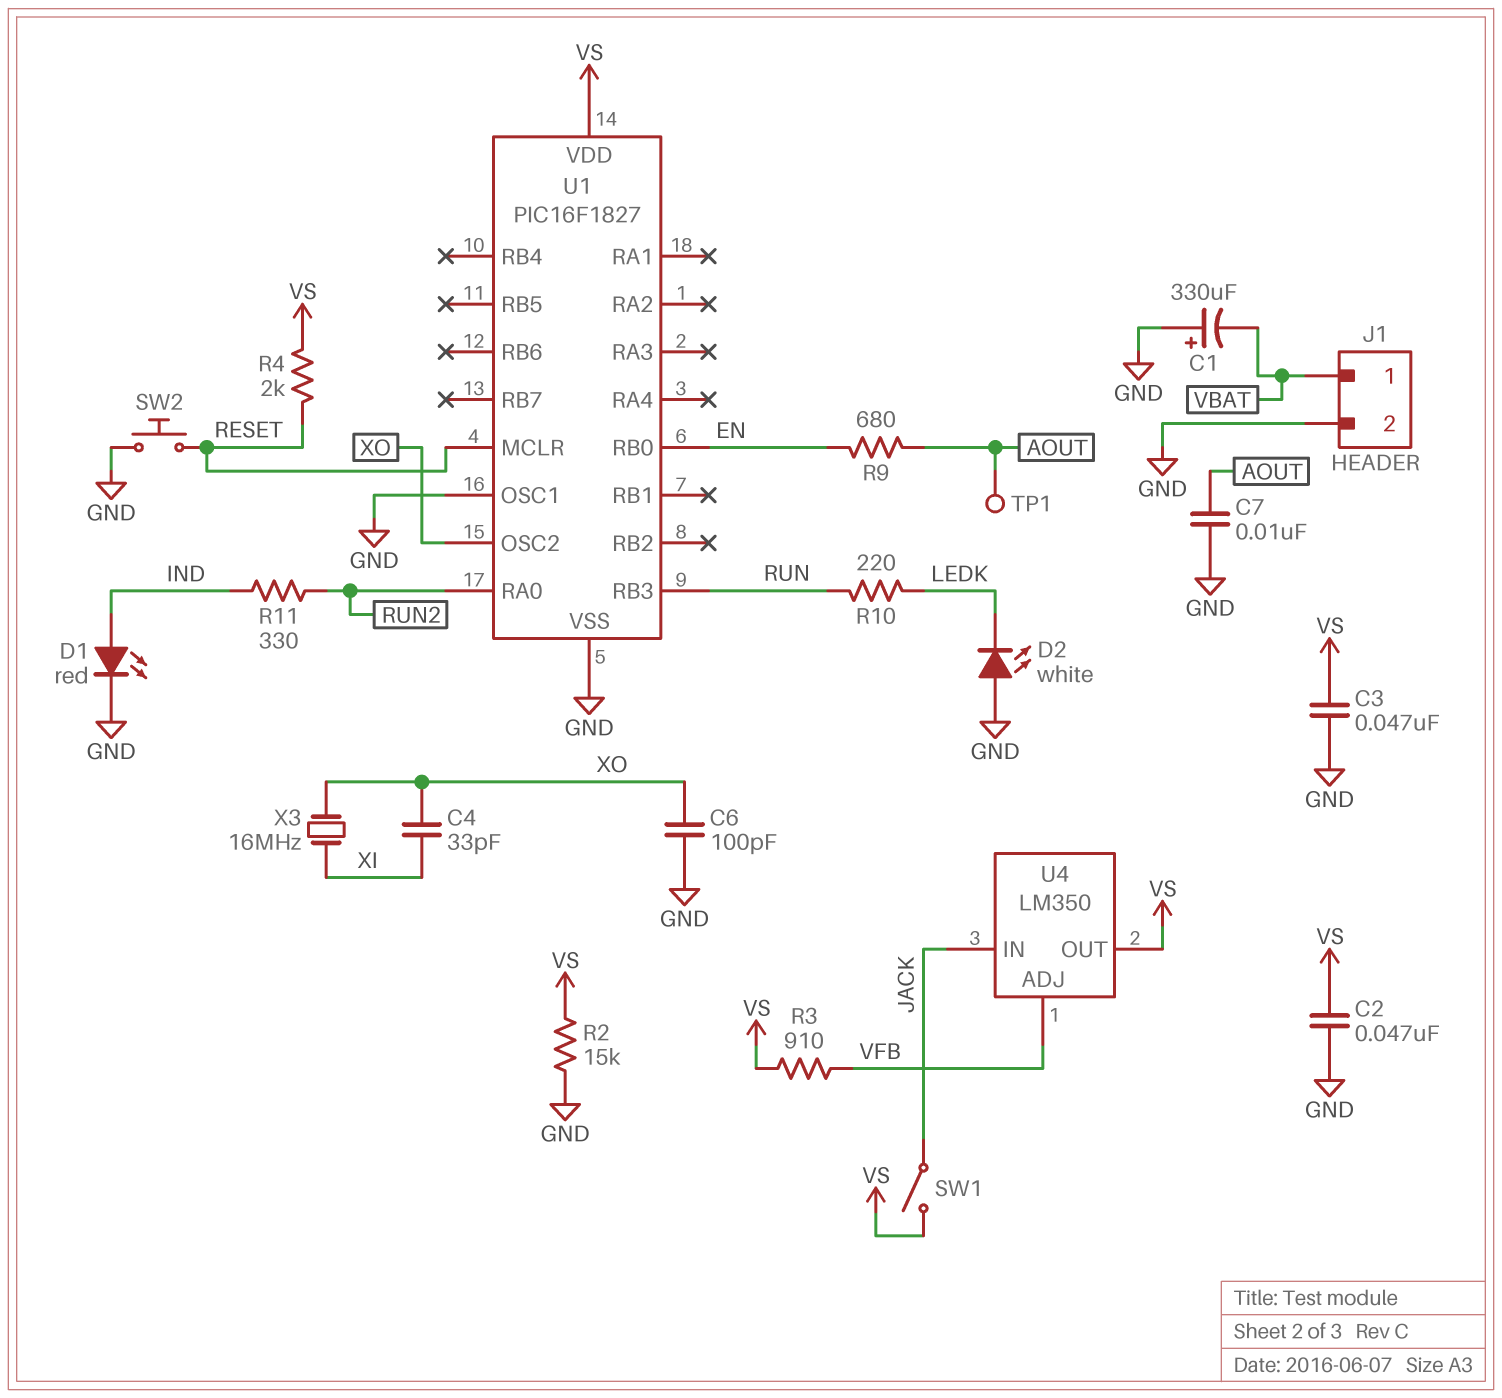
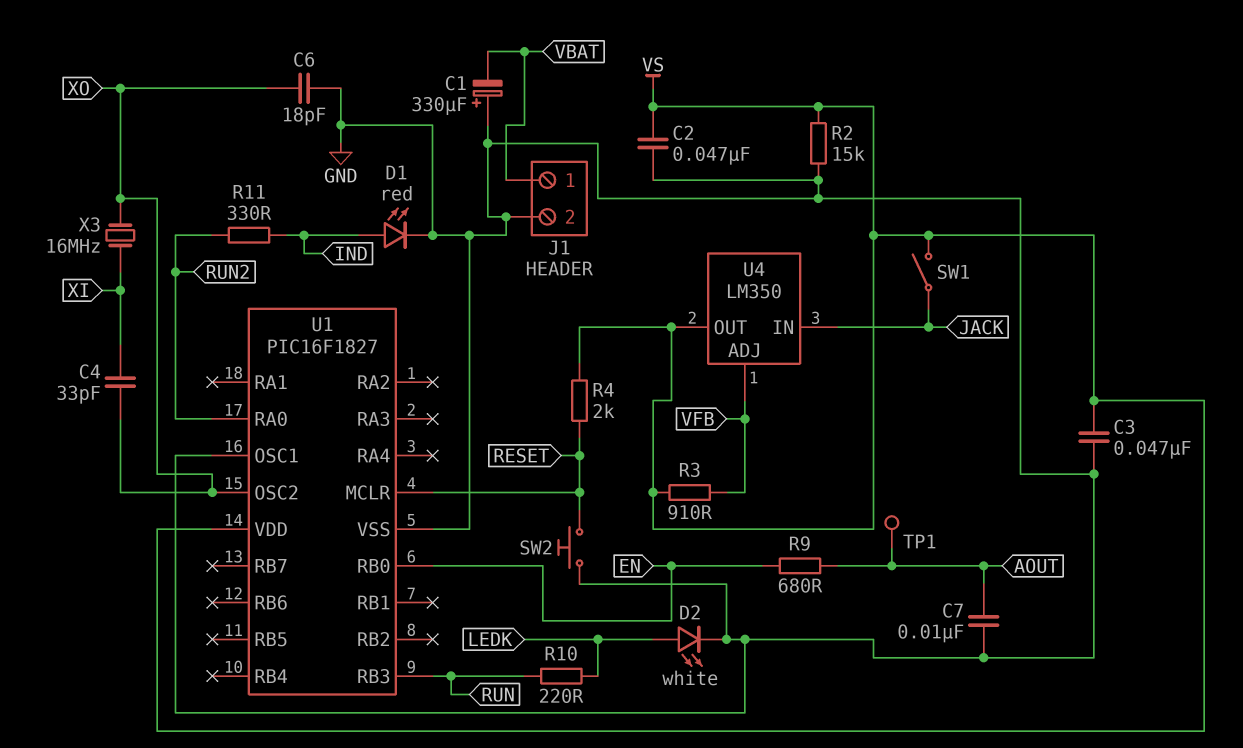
C6: 100pF (GND, XO) -> 18pF (GND, XO)
D2: LED white (A GND, K LEDK) -> LED white (A LEDK, K GND)

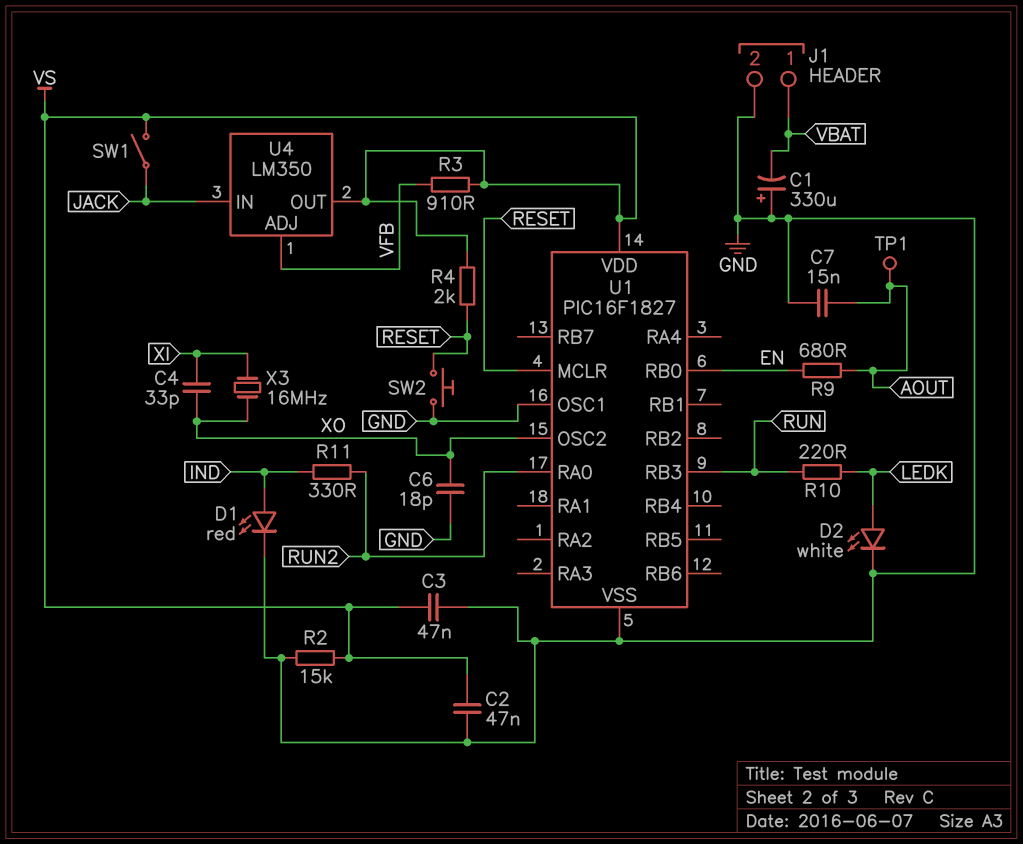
C7: 10nF (AOUT, GND) -> 15nF (AOUT, GND)

